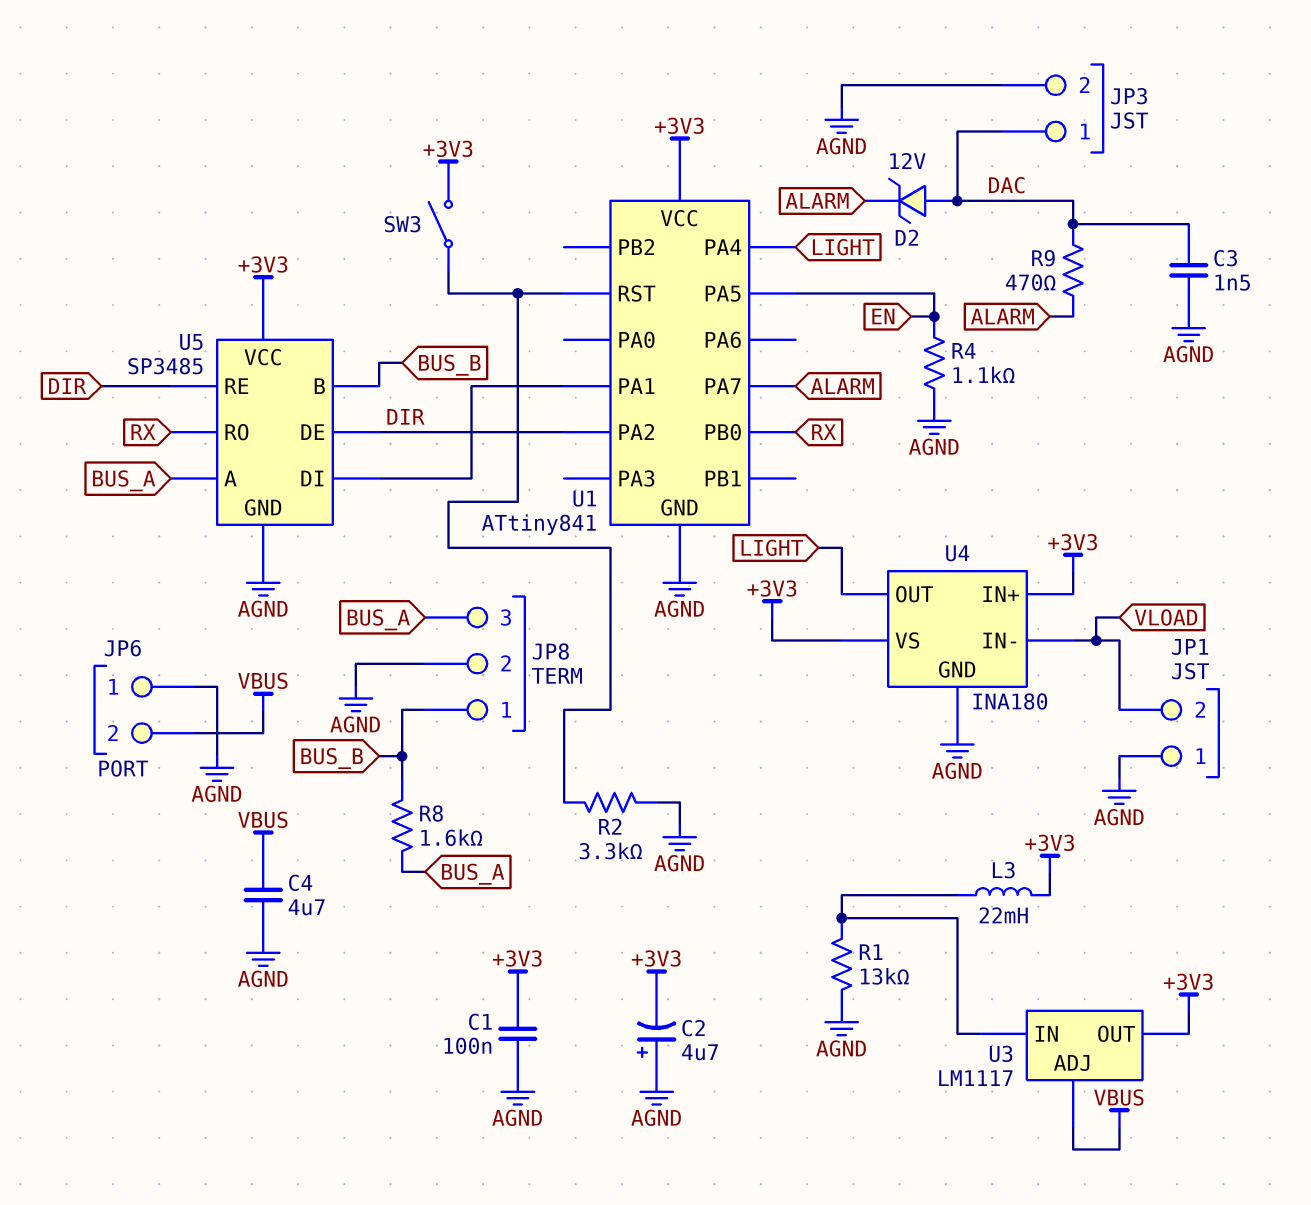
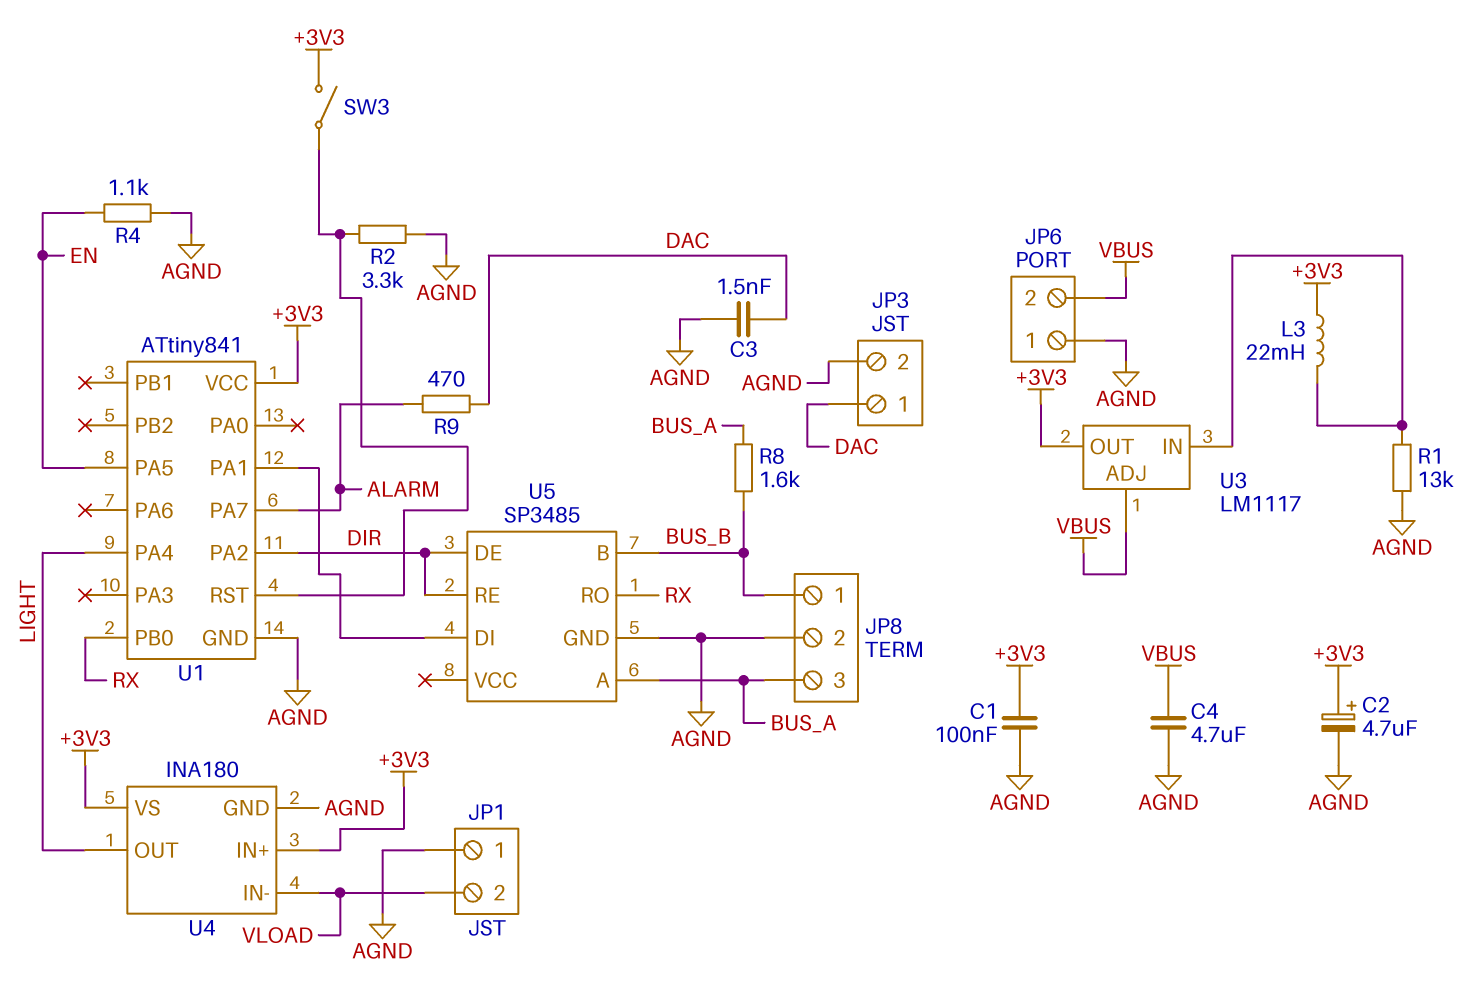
C2: 4.7uF (plus AGND, minus +3V3) -> 4.7uF (plus +3V3, minus AGND)
D2: zener 12V (A DAC, K ALARM) -> none
U5 pin VCC: +3V3 -> none

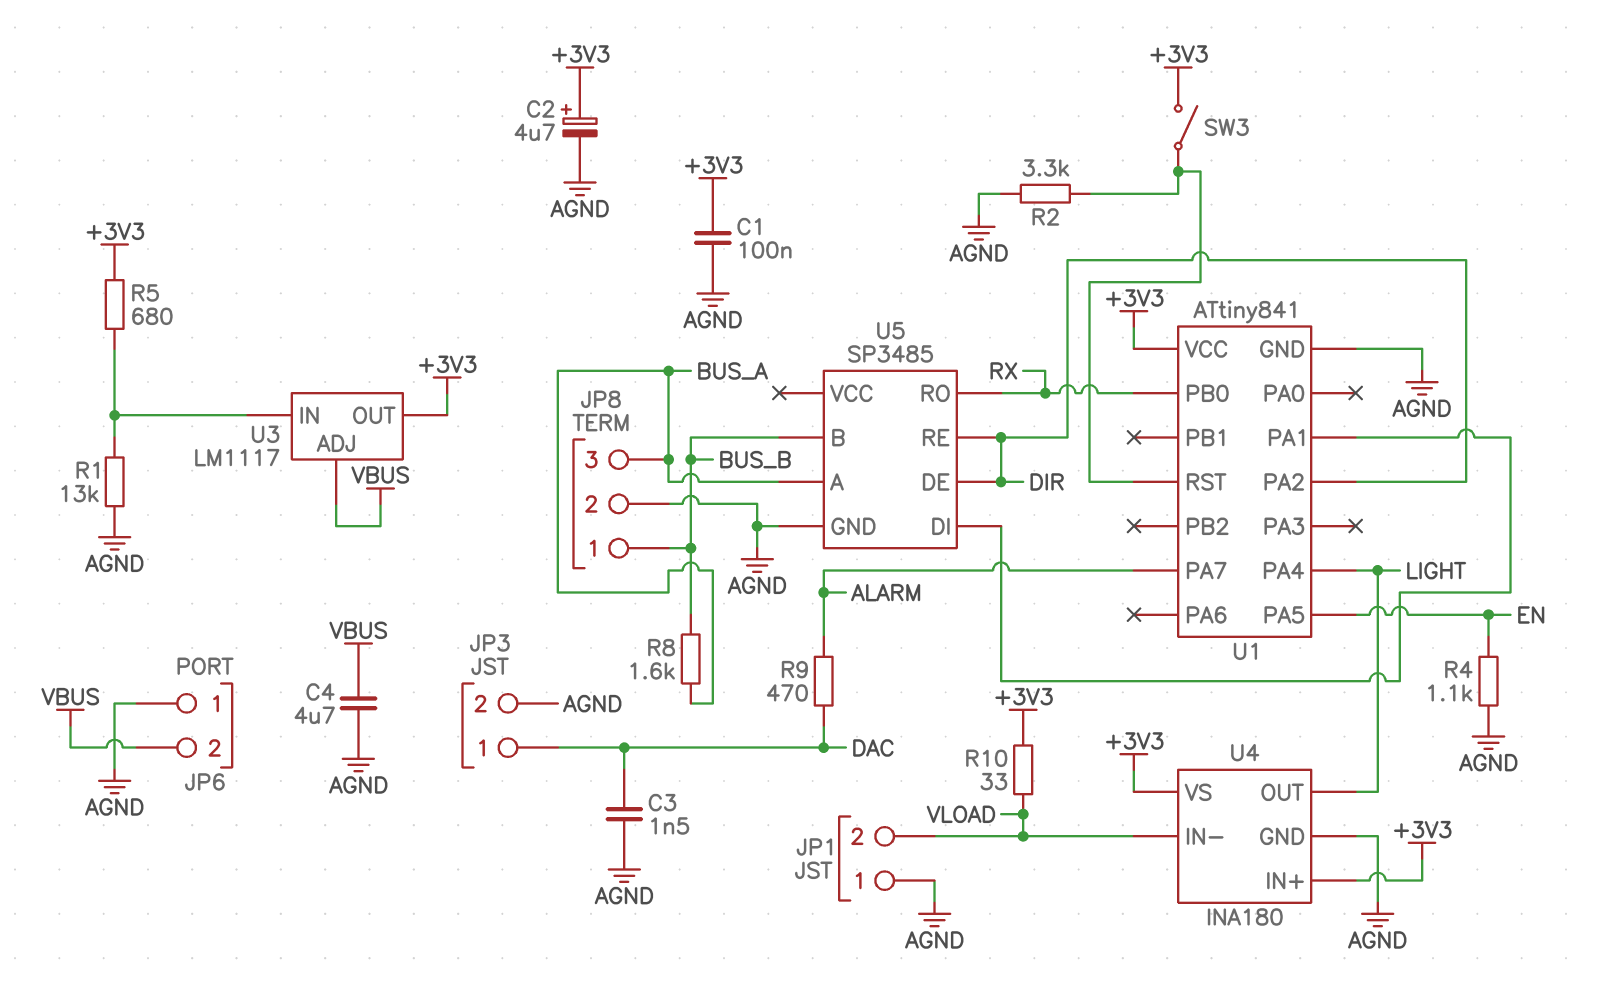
L3: 22mH (+3V3, U3/IN) -> none
R5: none -> 680 (+3V3, U3/IN)
R10: none -> 33 (+3V3, VLOAD)

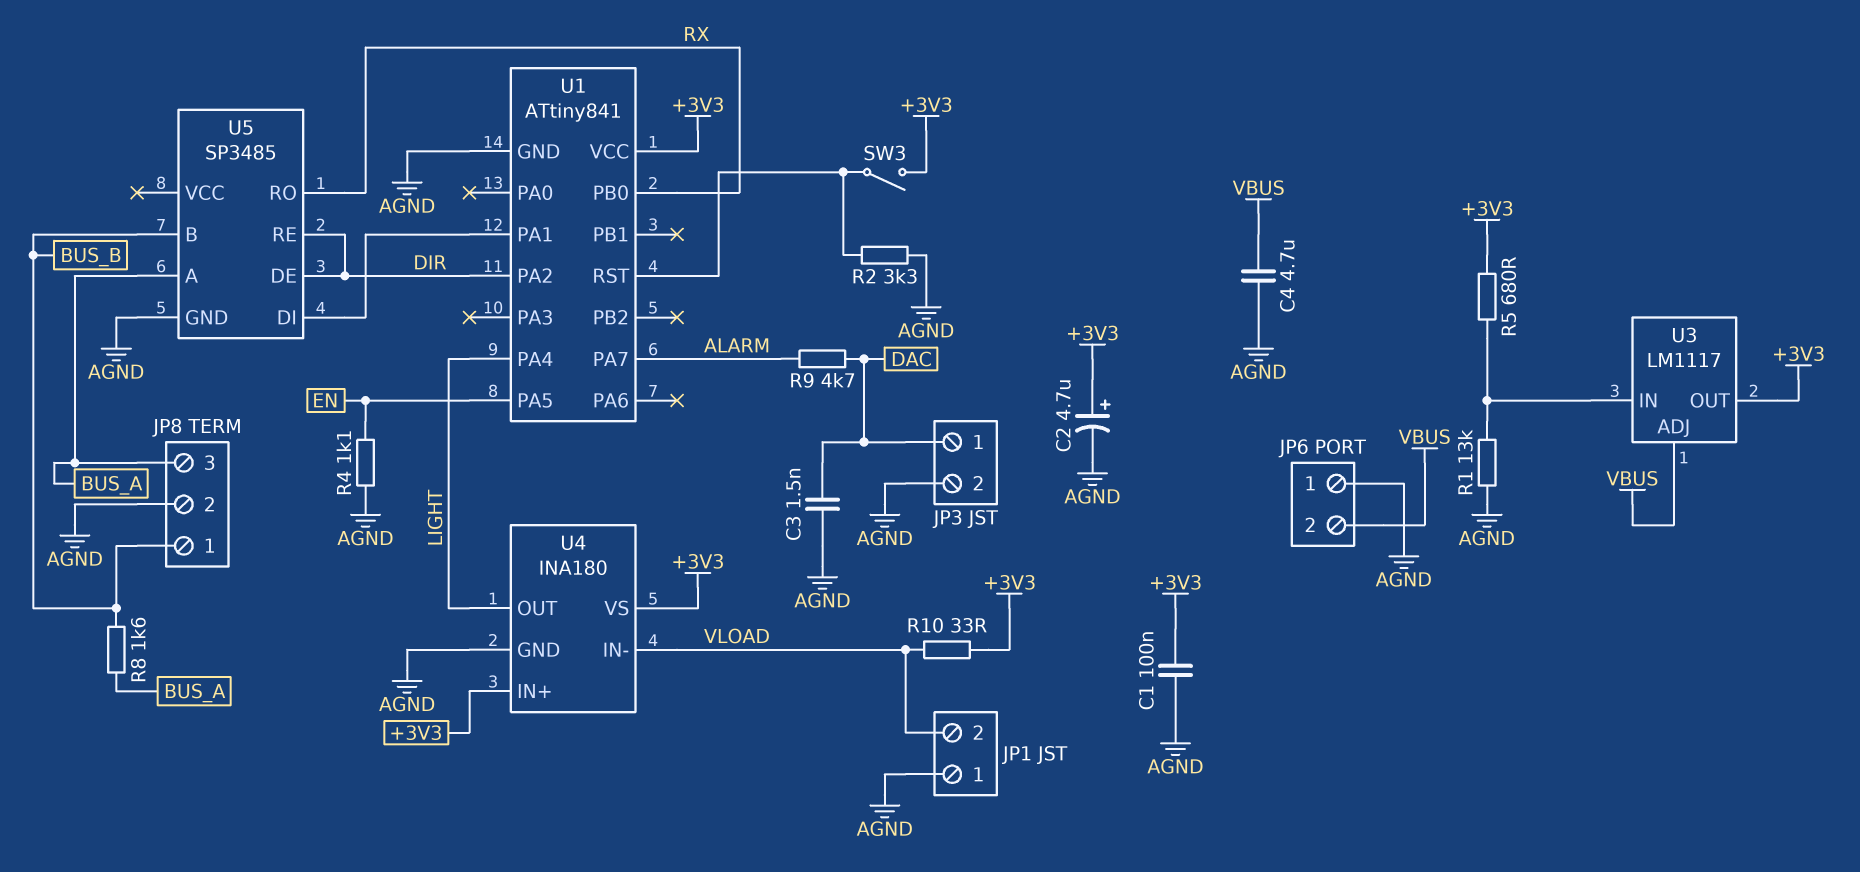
R9: 470 (ALARM, DAC) -> 4.7k (ALARM, DAC)

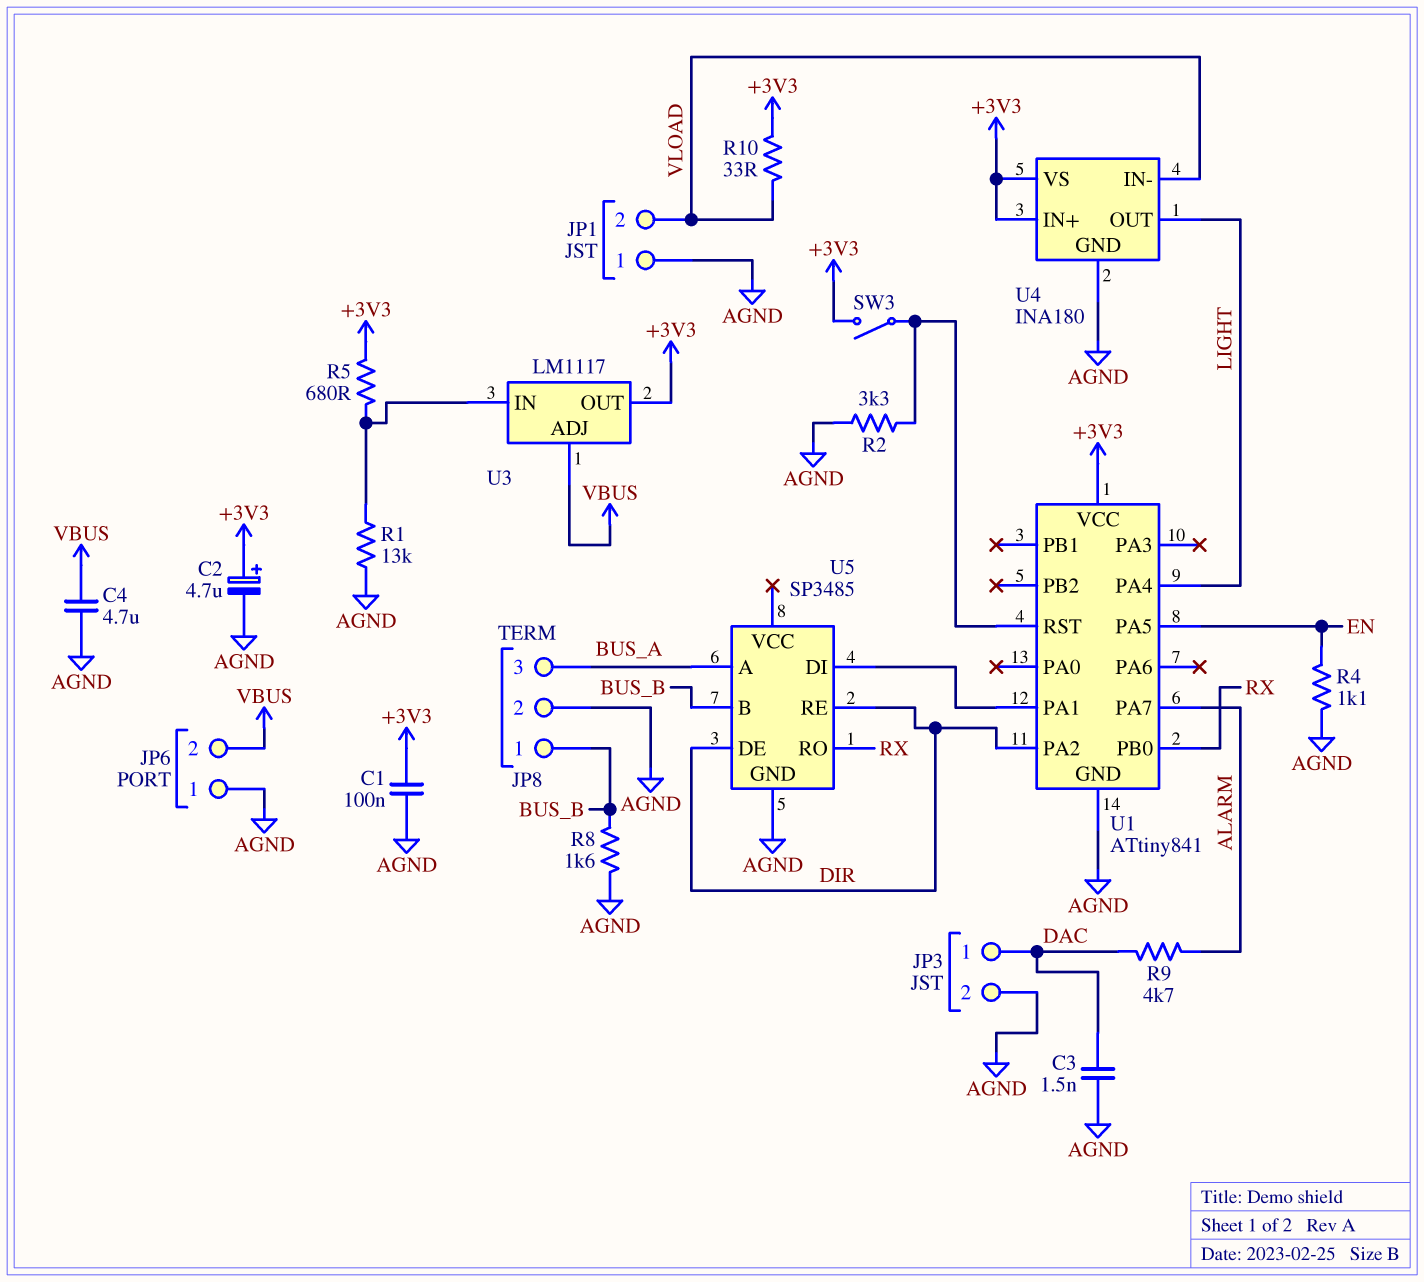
R8: 1.6k (BUS_A, BUS_B) -> 1.6k (AGND, BUS_B)

